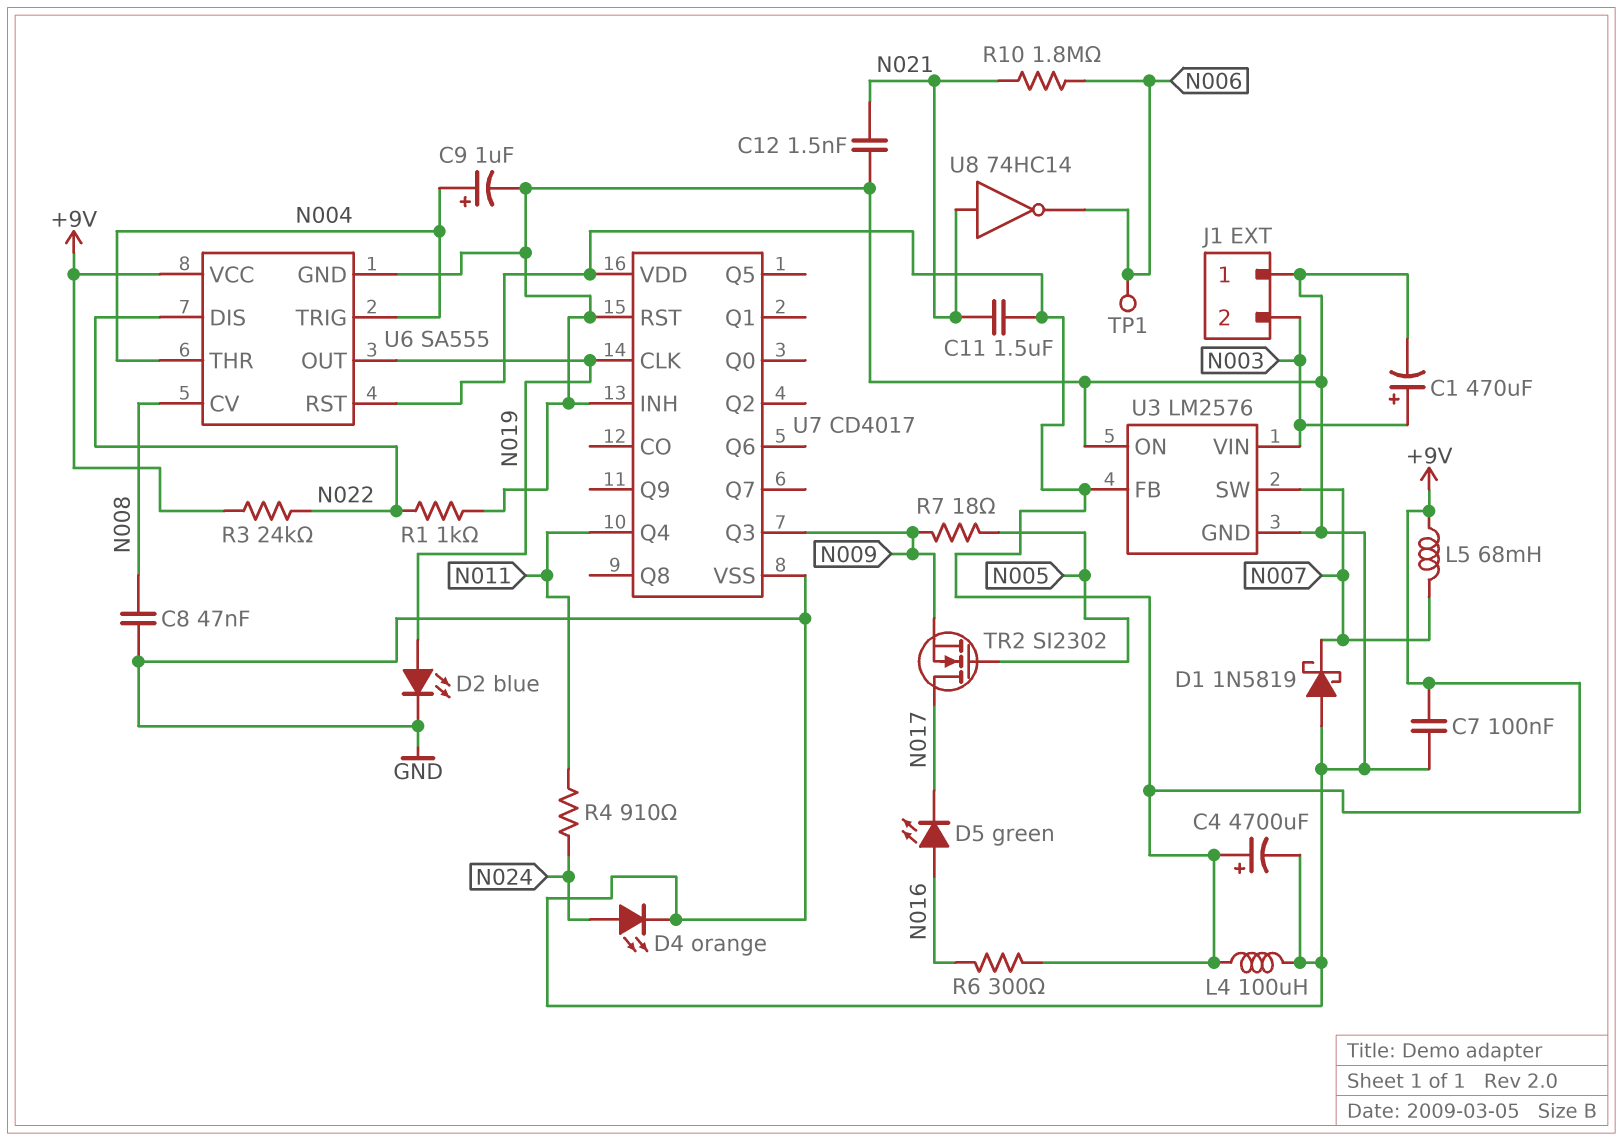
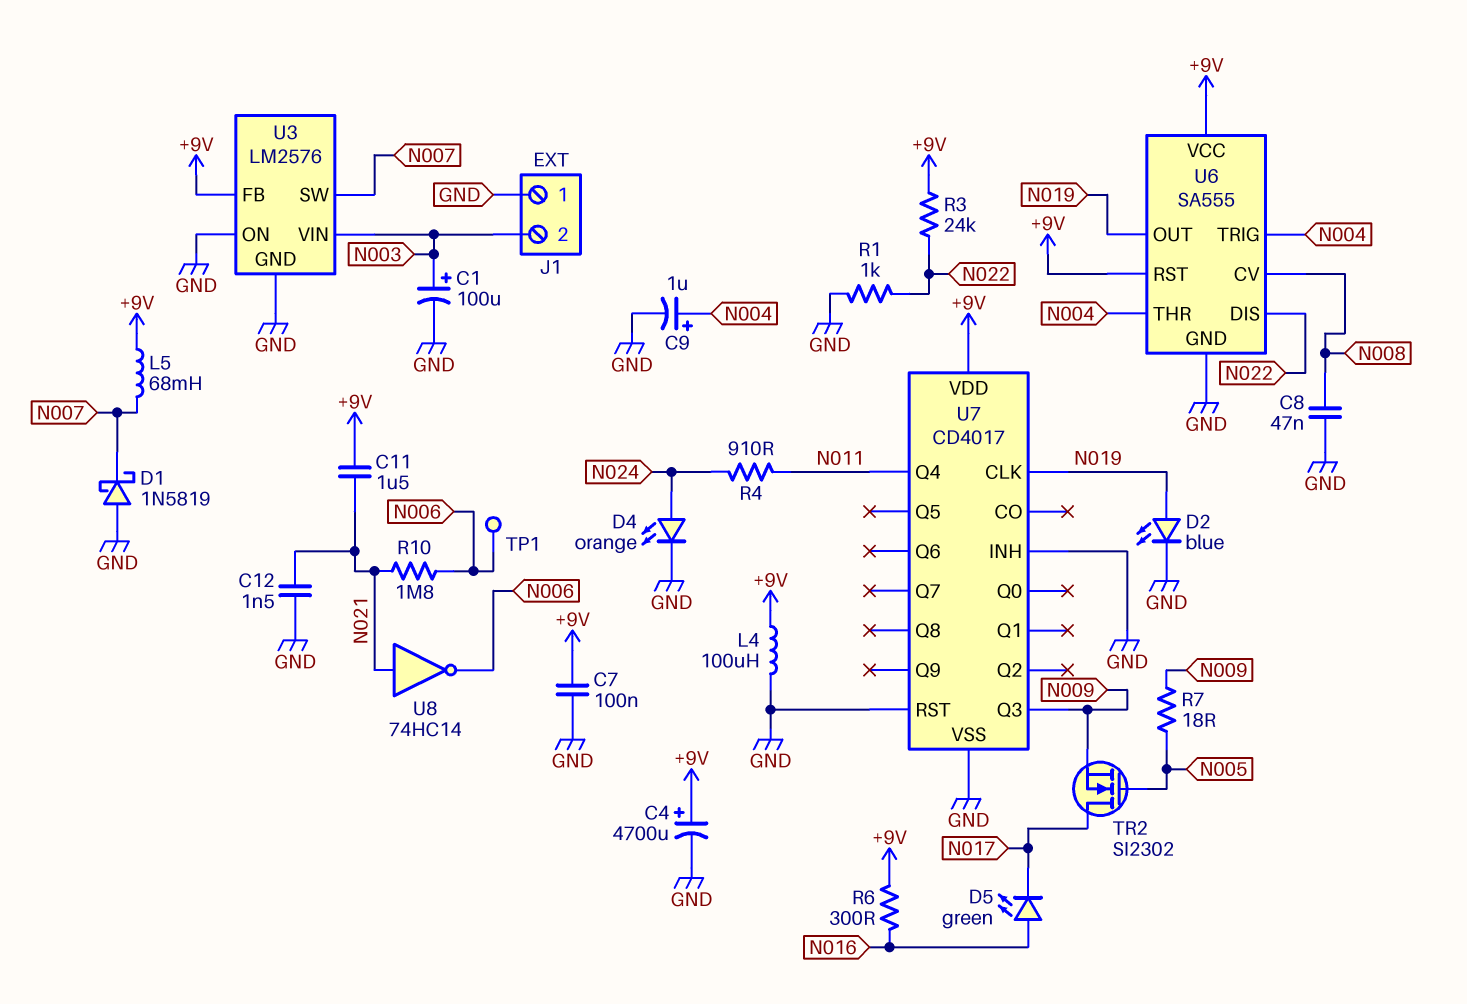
C1: 470uF (plus N003, minus GND) -> 100uF (plus N003, minus GND)

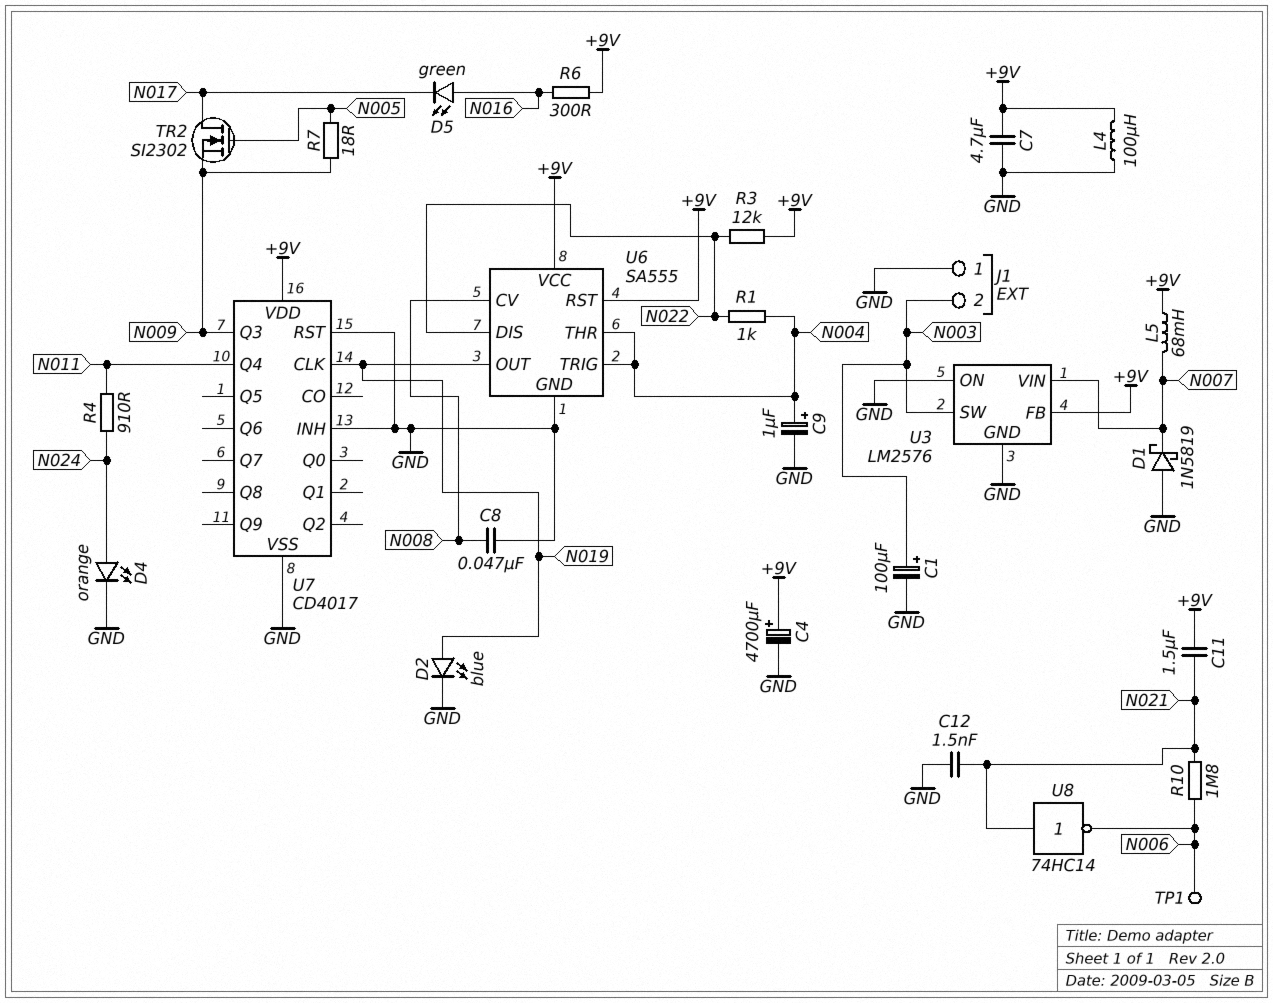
C7: 100nF (+9V, GND) -> 4.7uF (+9V, GND)
R1: 1k (GND, N022) -> 1k (N004, N022)
R3: 24k (+9V, N022) -> 12k (+9V, N022)
U3 pin SW: N007 -> N003
U3 pin VIN: N003 -> N007

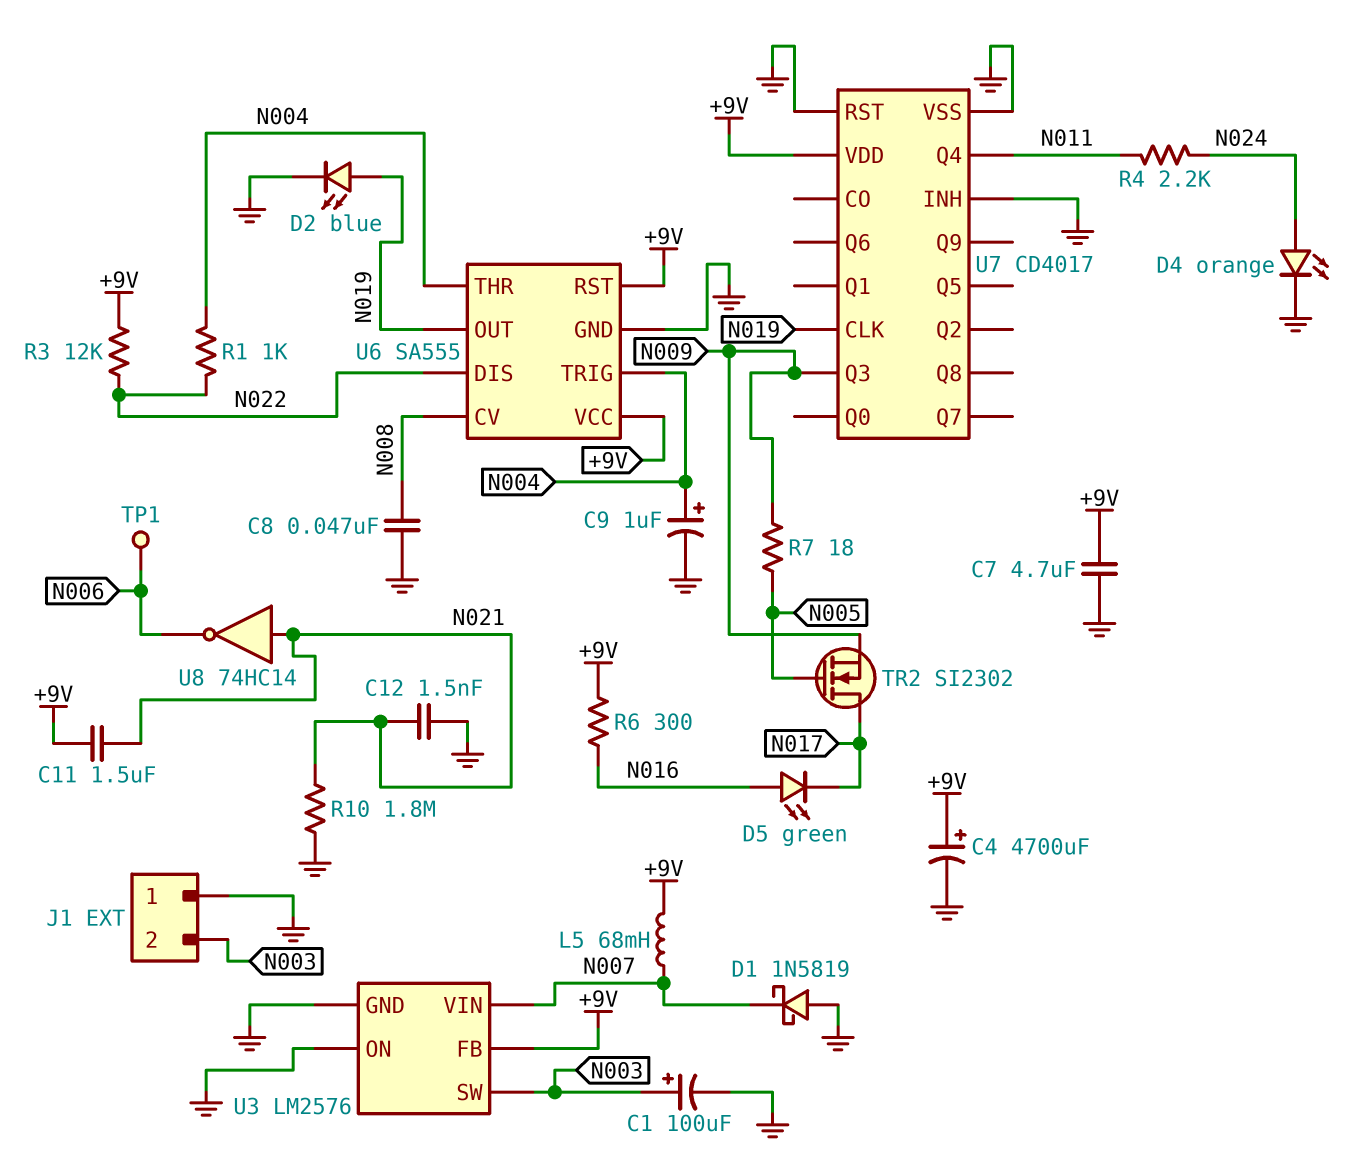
L4: 100uH (+9V, GND) -> none
R4: 910 (N011, N024) -> 2.2k (N011, N024)
R10: 1.8M (N006, N021) -> 1.8M (GND, N021)

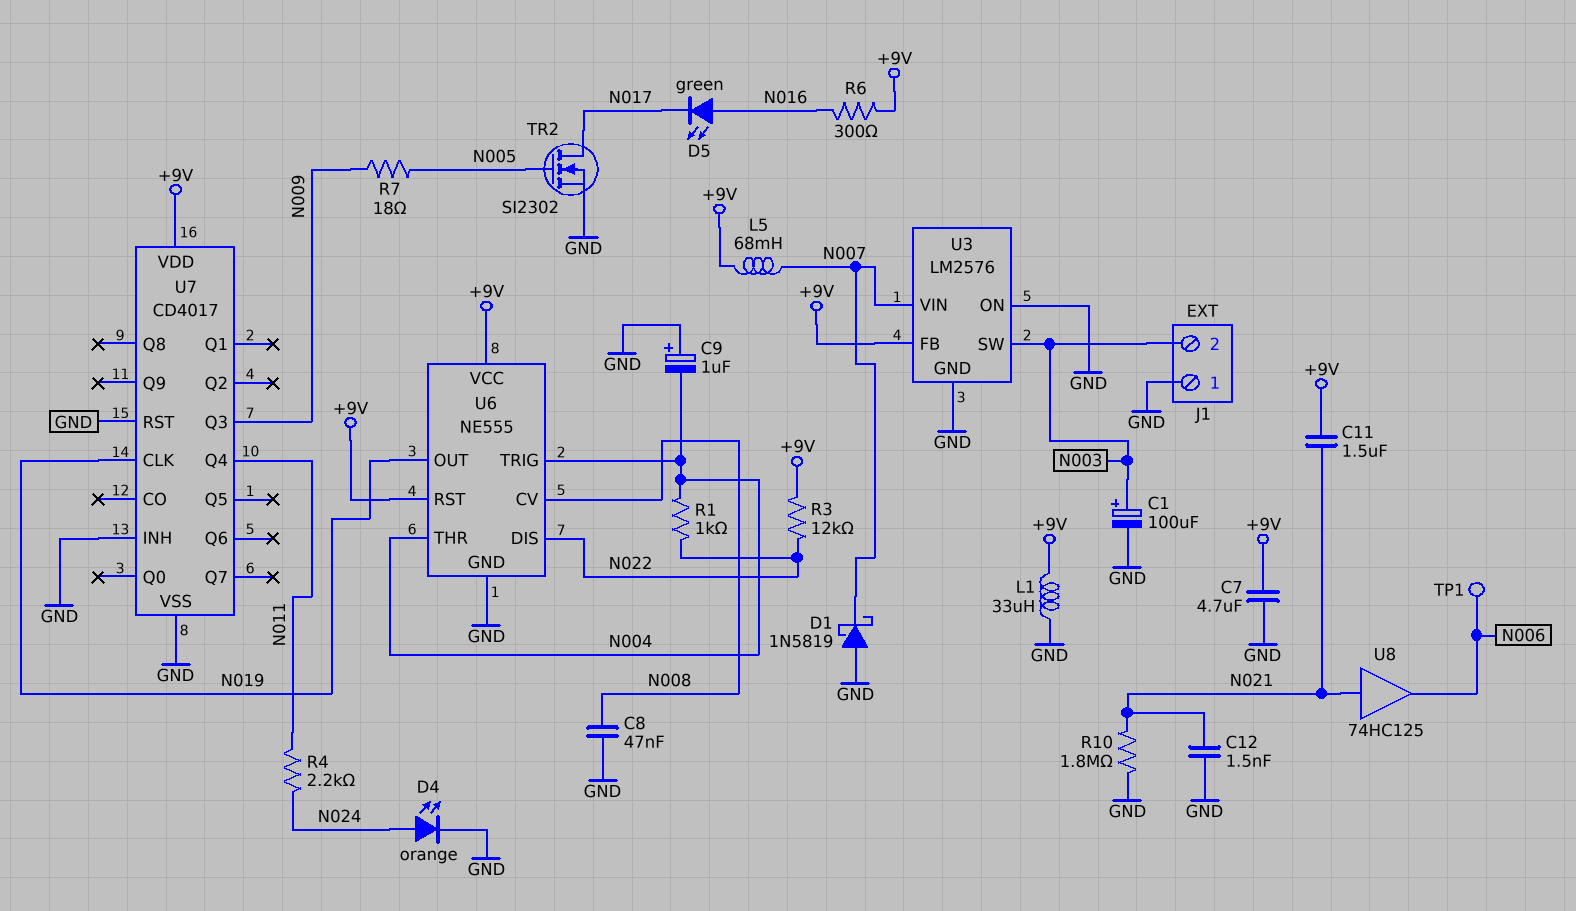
C4: 4700uF (plus +9V, minus GND) -> none
C9: 1uF (plus N004, minus GND) -> 1uF (plus GND, minus N004)
D2: LED blue (A N019, K GND) -> none
L1: none -> 33uH (+9V, GND)
TR2: NMOS SI2302 (G N005, D N017, S N009) -> NMOS SI2302 (G N005, D N017, S GND)
U6: SA555 -> NE555
U8: NOT 74HC14 (in N021, out N006) -> buffer 74HC125 (in N021, out N006)

